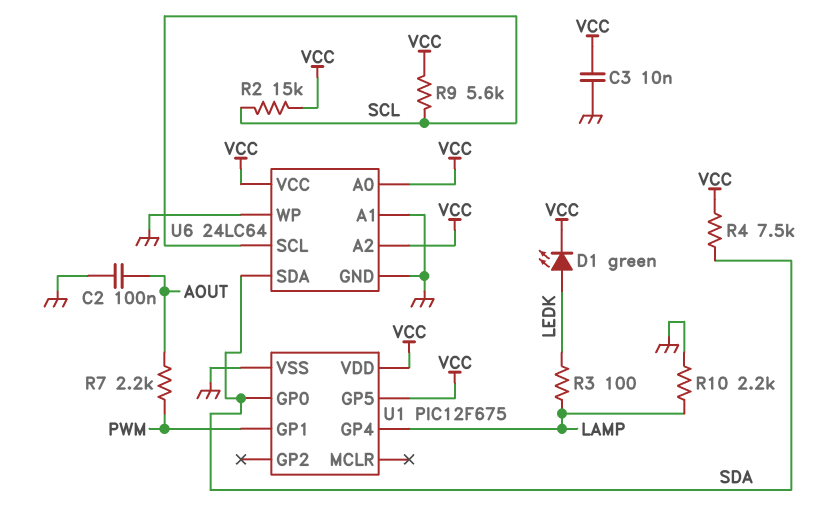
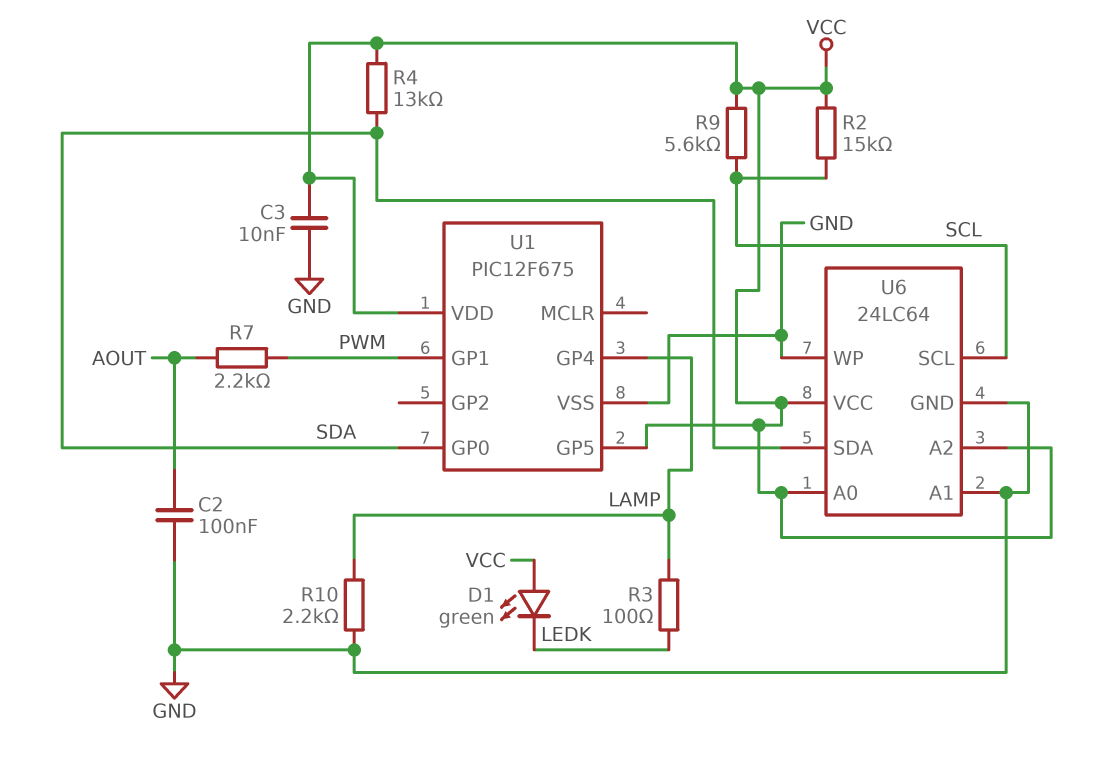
D1: LED green (A LEDK, K VCC) -> LED green (A VCC, K LEDK)
R4: 7.5k (SDA, VCC) -> 13k (SDA, VCC)

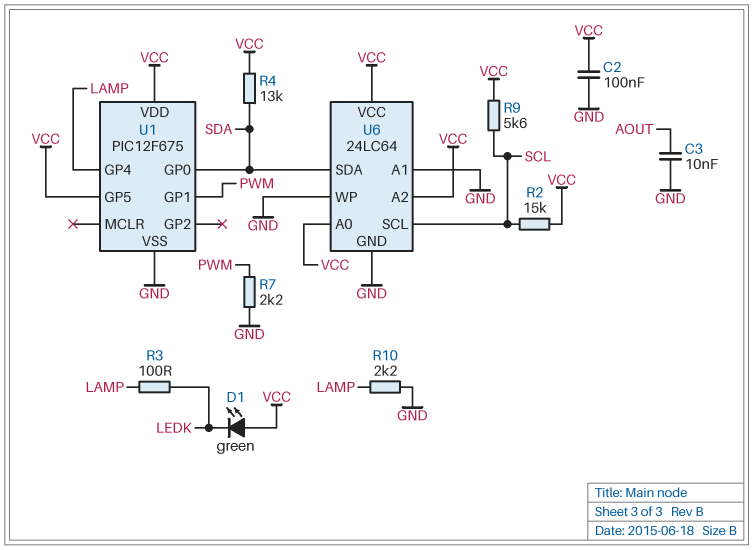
C2: 100nF (AOUT, GND) -> 100nF (GND, VCC)
C3: 10nF (GND, VCC) -> 10nF (AOUT, GND)
R7: 2.2k (AOUT, PWM) -> 2.2k (GND, PWM)

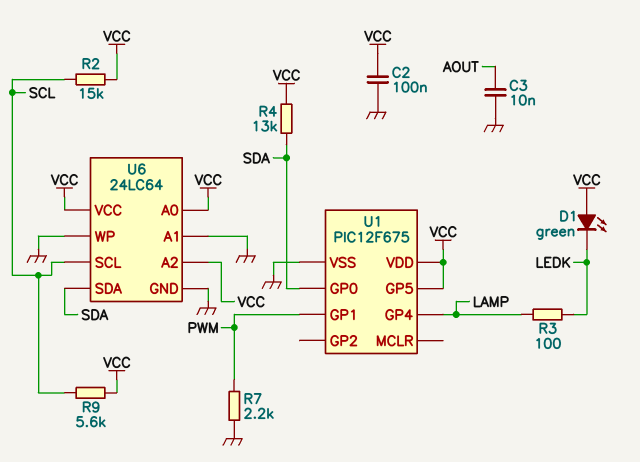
R10: 2.2k (GND, LAMP) -> none

